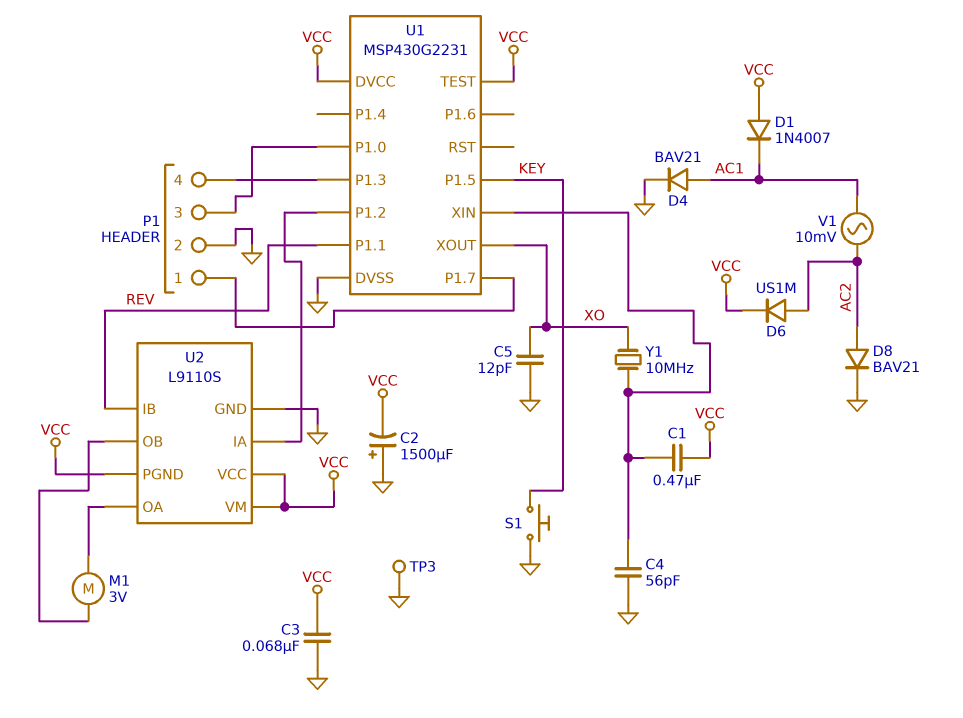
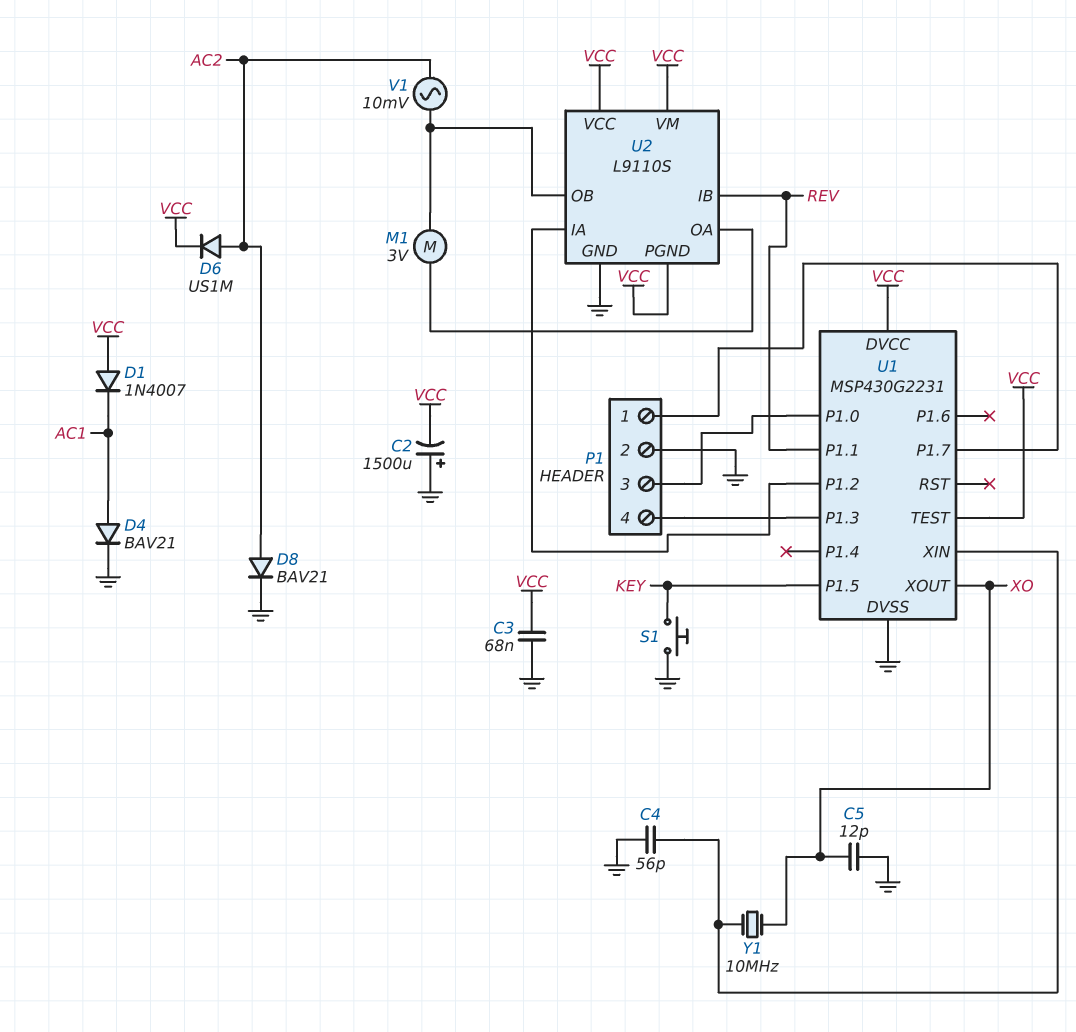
C1: 470nF (U1/XIN, VCC) -> none
TP3: test point (GND) -> none
V1: AC 10mV (AC1, AC2) -> AC 10mV (AC2, U2/OB)

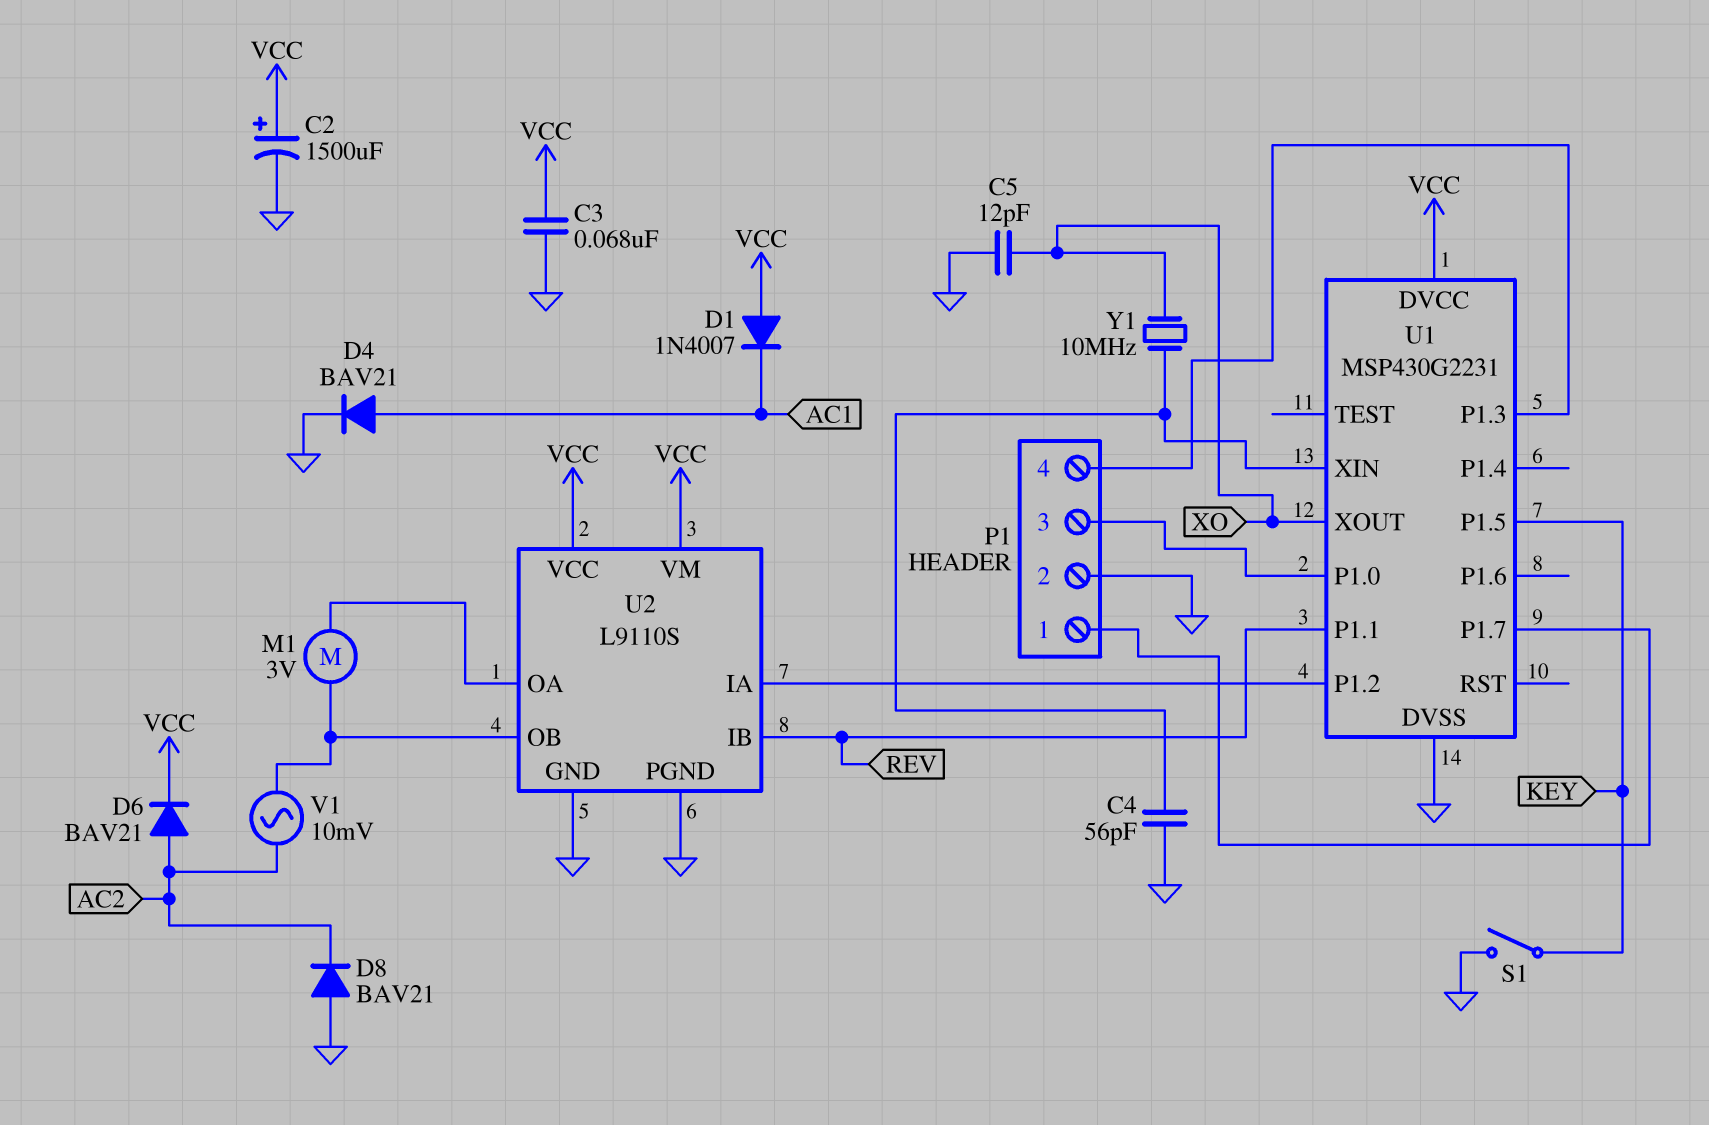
C2: 1500uF (plus GND, minus VCC) -> 1500uF (plus VCC, minus GND)
D6: diode US1M (A AC2, K VCC) -> diode BAV21 (A AC2, K VCC)
D8: diode BAV21 (A AC2, K GND) -> diode BAV21 (A GND, K AC2)
S1: button (GND, KEY) -> switch (GND, KEY)
U1 pin TEST: VCC -> none
U2 pin PGND: VCC -> GND

